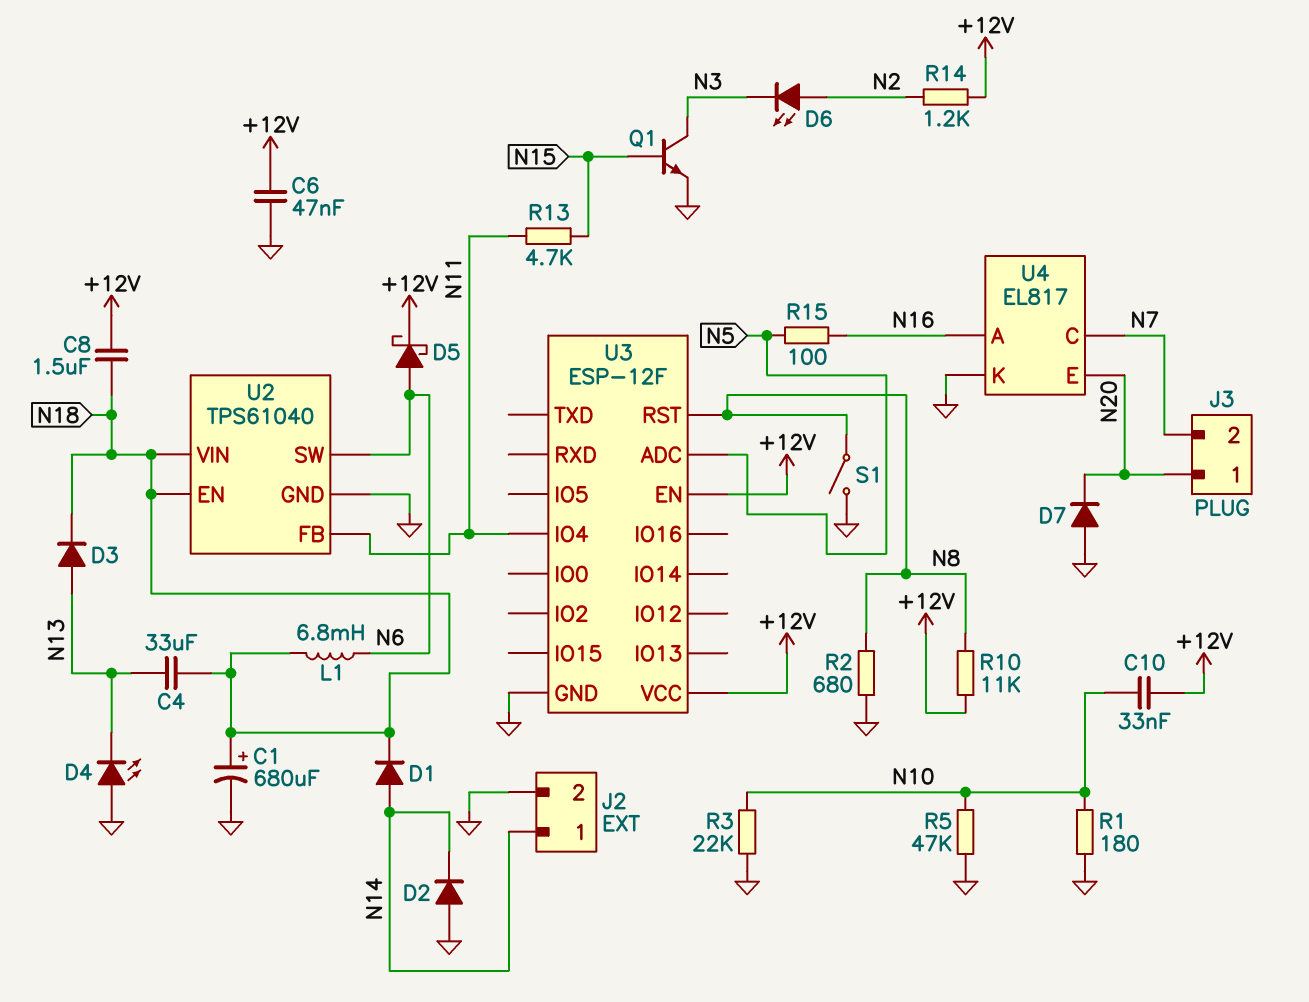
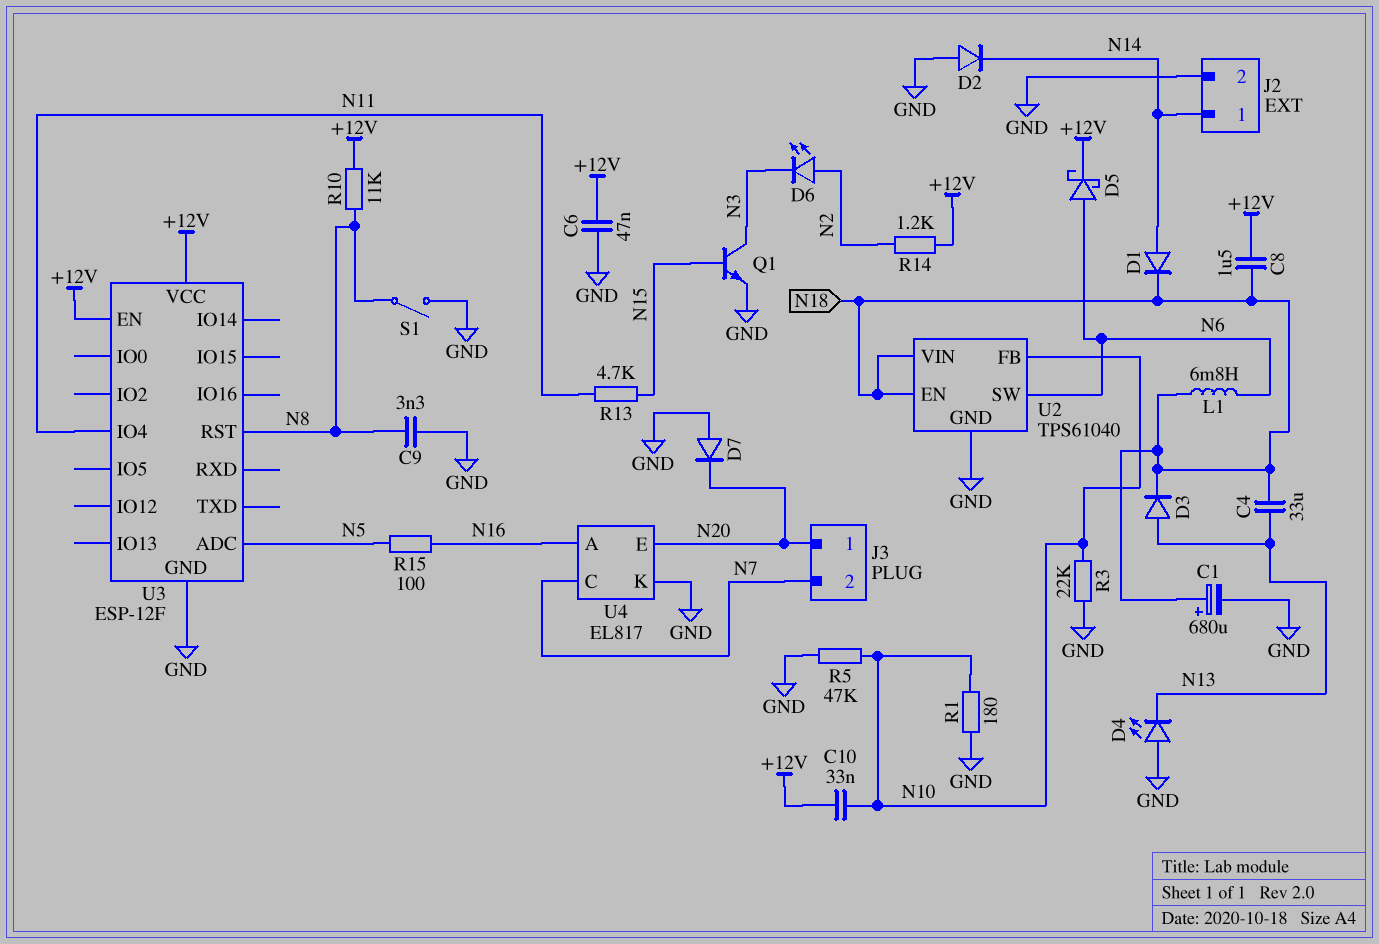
C9: none -> 3.3nF (GND, N8)
R2: 680 (GND, N8) -> none
U2 pin FB: N11 -> N10

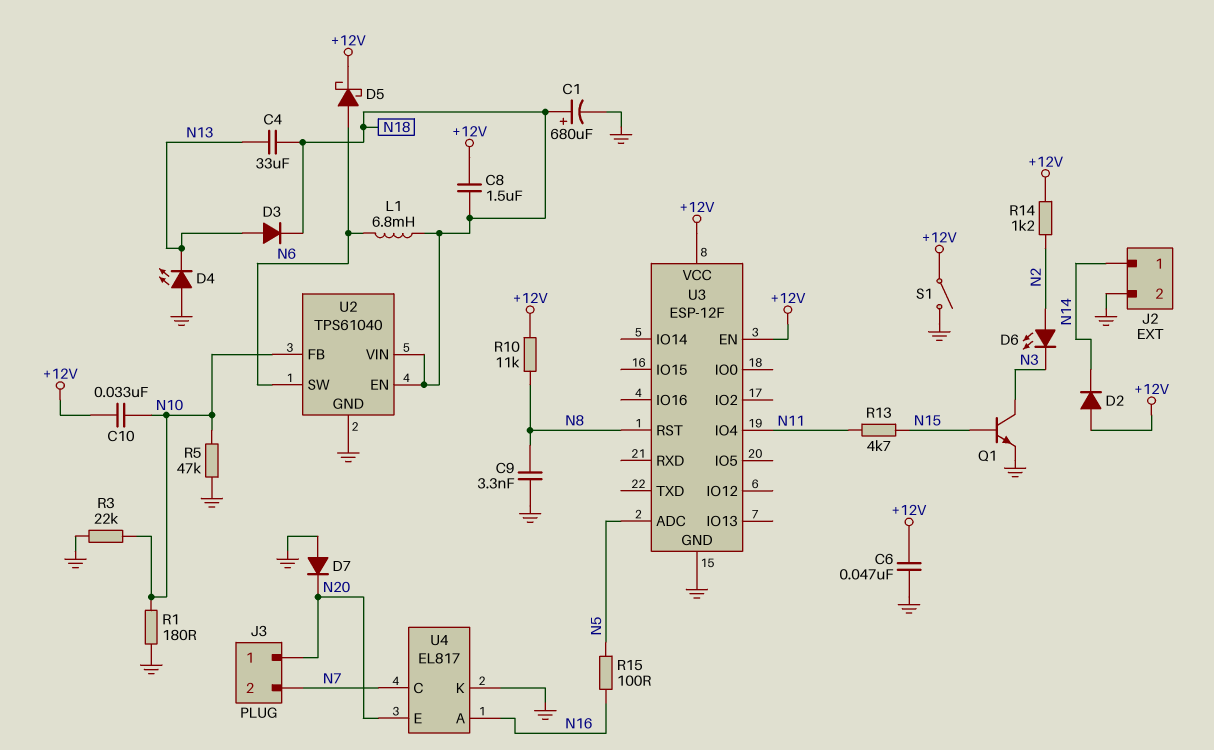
D1: diode (A N14, K N18) -> none
D2: diode (A GND, K N14) -> diode (A +12V, K N14)
S1: switch (GND, N8) -> switch (+12V, GND)

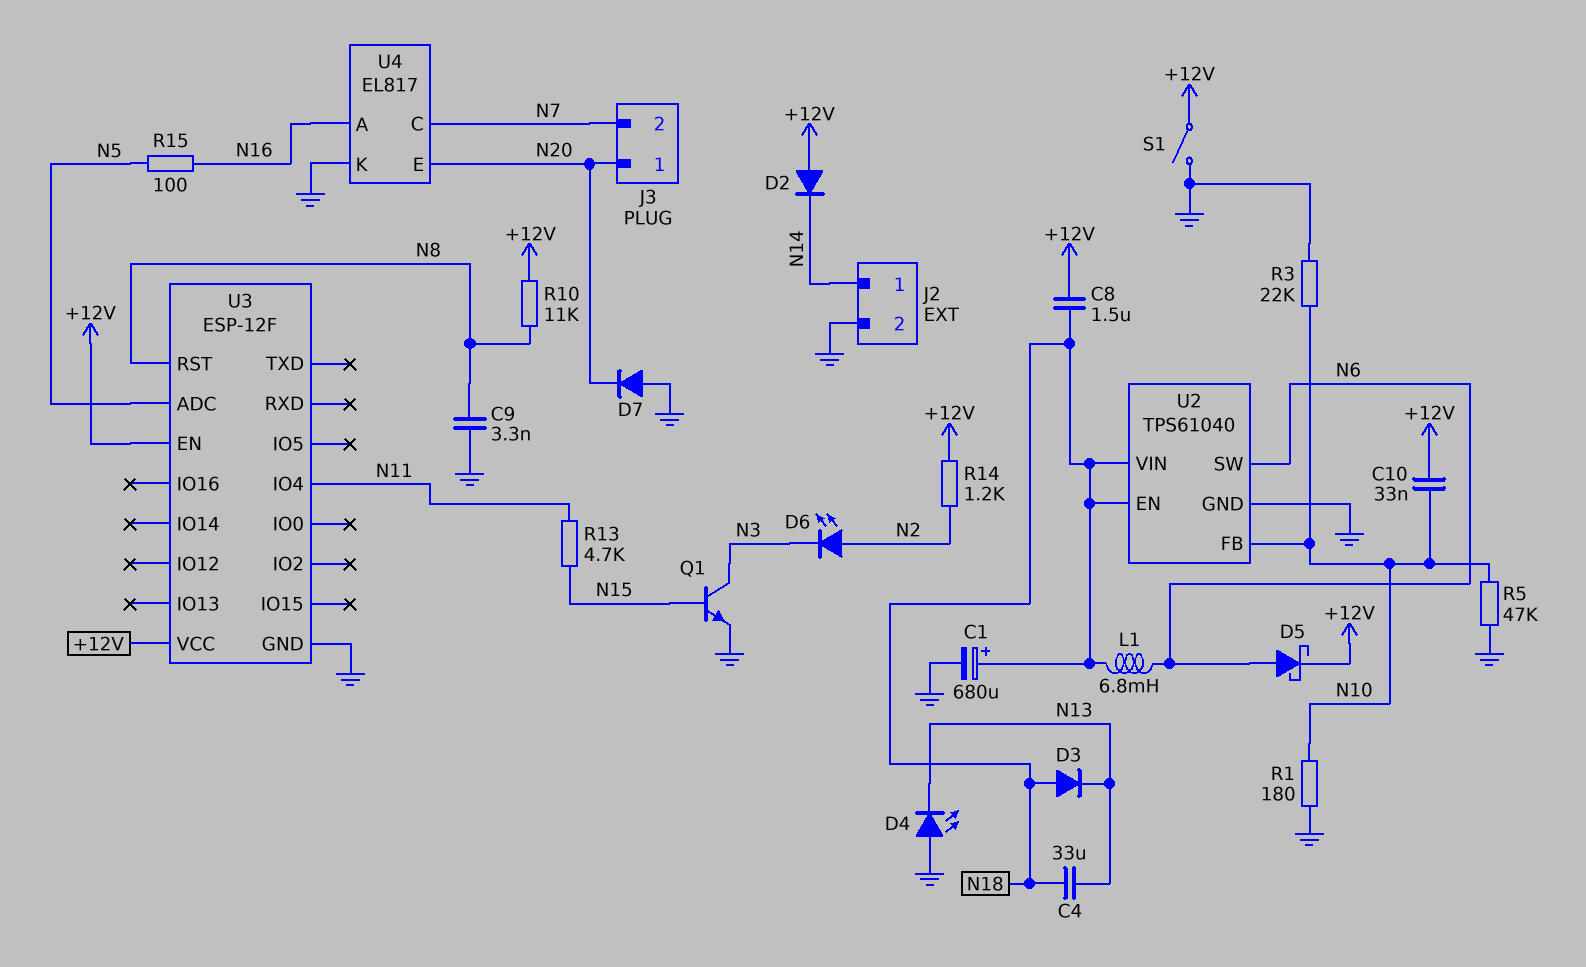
C6: 47nF (+12V, GND) -> none
D3: diode (A N13, K N18) -> diode (A N18, K N13)

